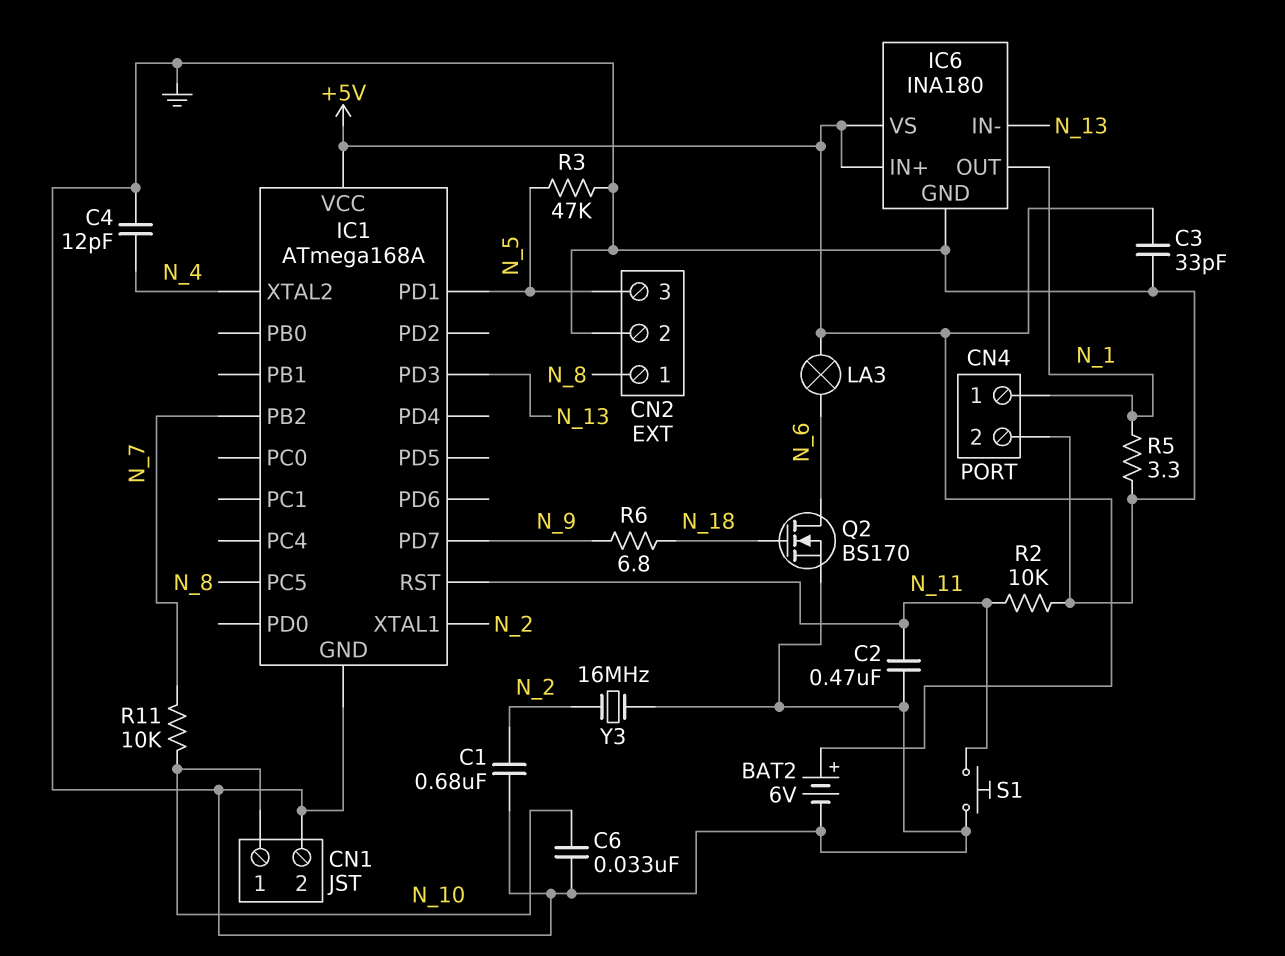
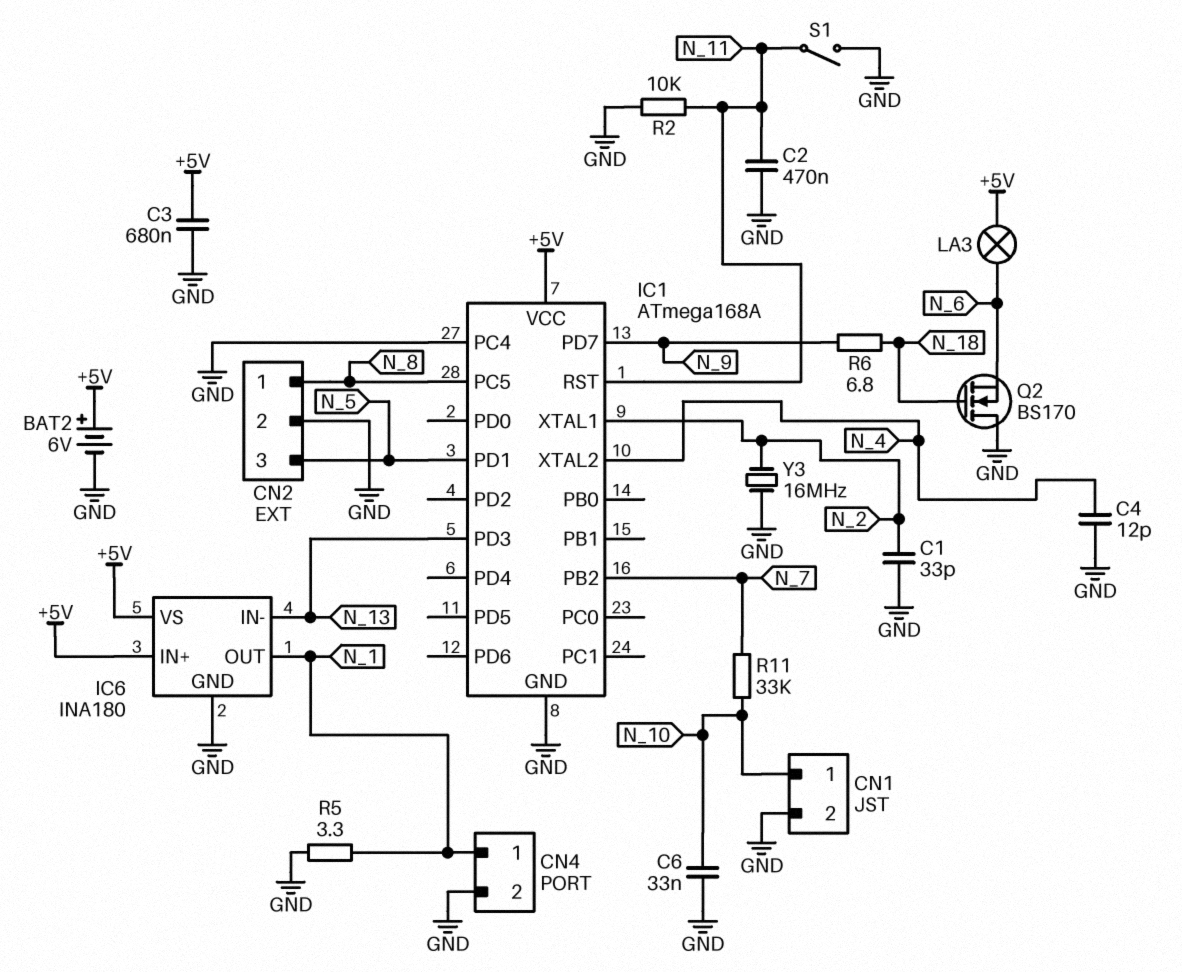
C1: 680nF (GND, N_2) -> 33pF (GND, N_2)
C3: 33pF (+5V, GND) -> 680nF (+5V, GND)
IC1 pin PC4: none -> GND
Q2: NMOS BS170 (G N_18, D N_6, S GND) -> NMOS BS170 (G N_18, D GND, S N_6)
R3: 47k (GND, N_5) -> none
R11: 10k (N_7, N_10) -> 33k (N_7, N_10)
S1: button (GND, N_11) -> switch (GND, N_11)

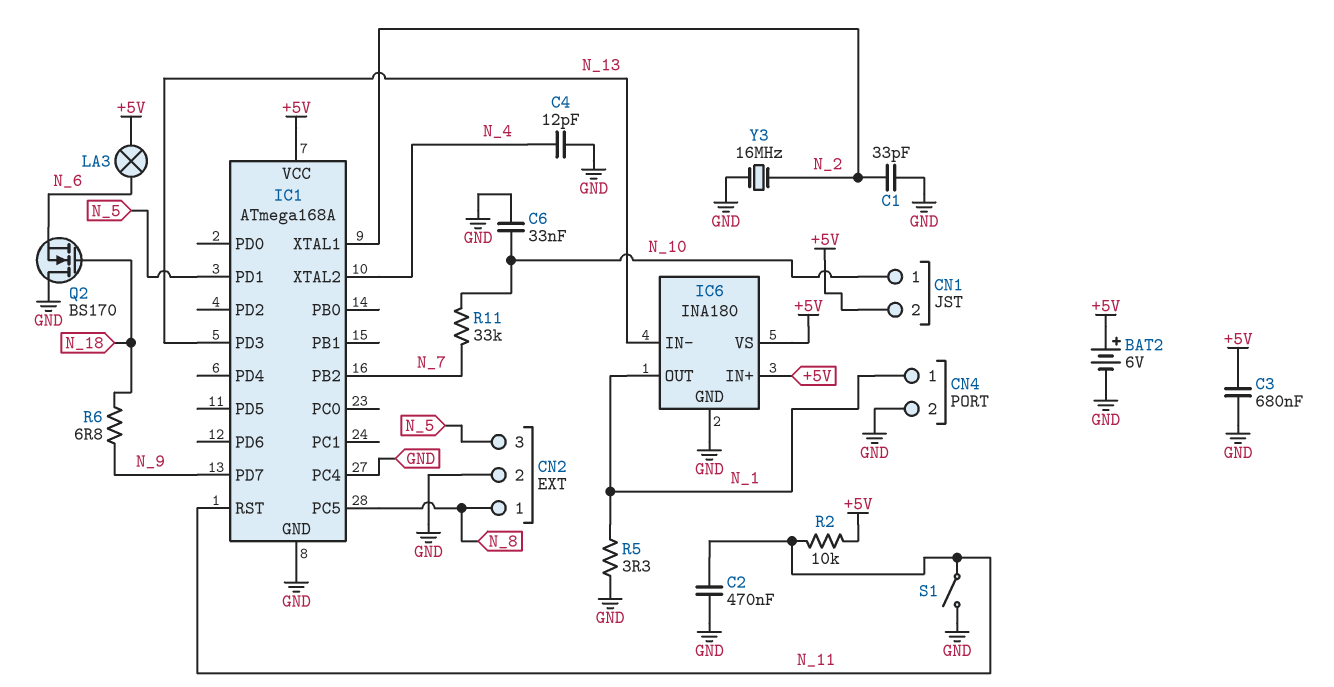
CN1 pin 2: GND -> +5V
R2: 10k (GND, N_11) -> 10k (+5V, N_11)

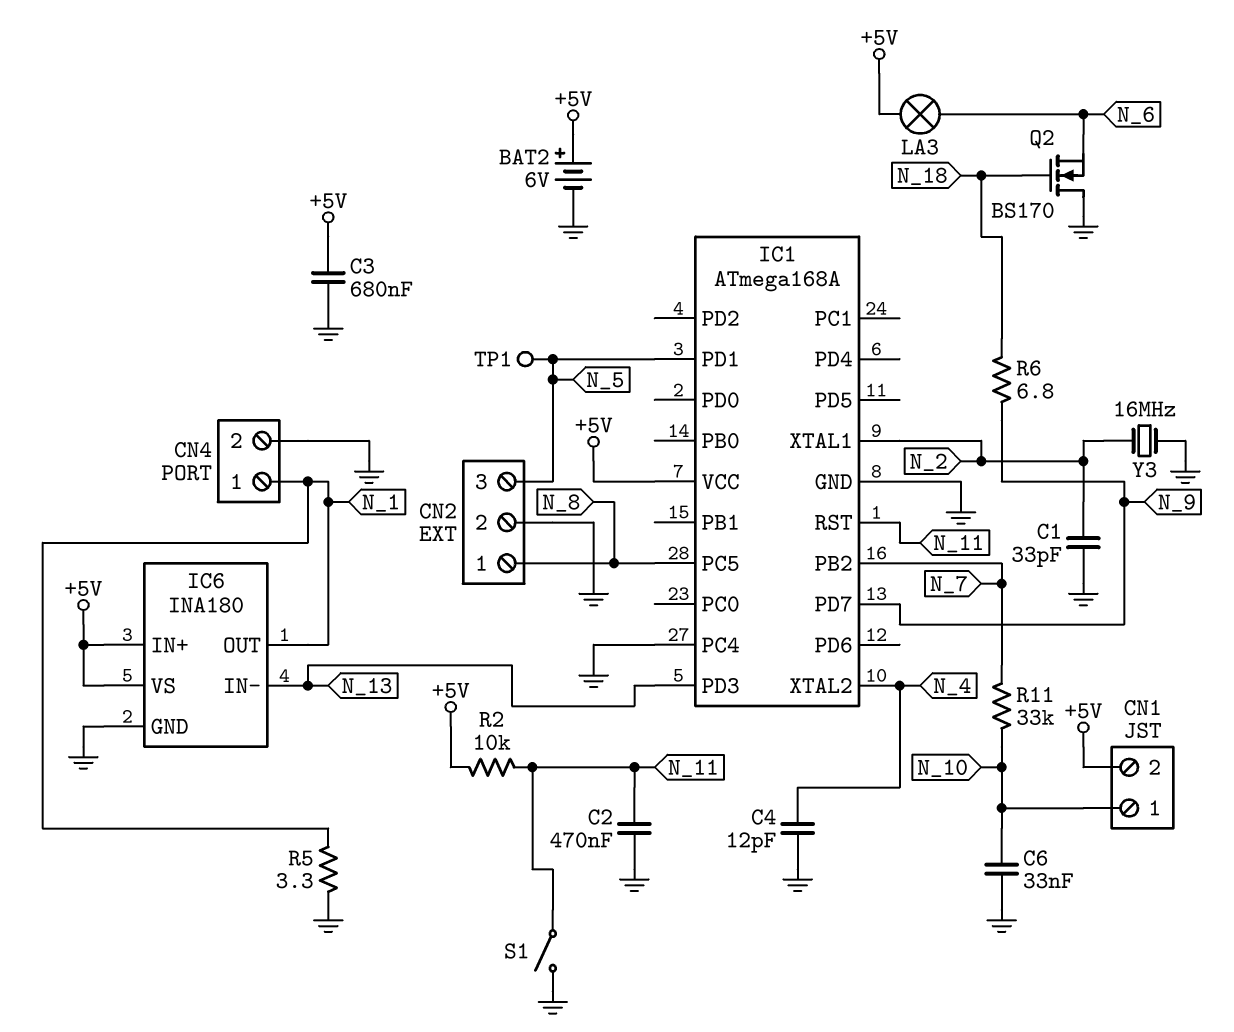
TP1: none -> test point (N_5)

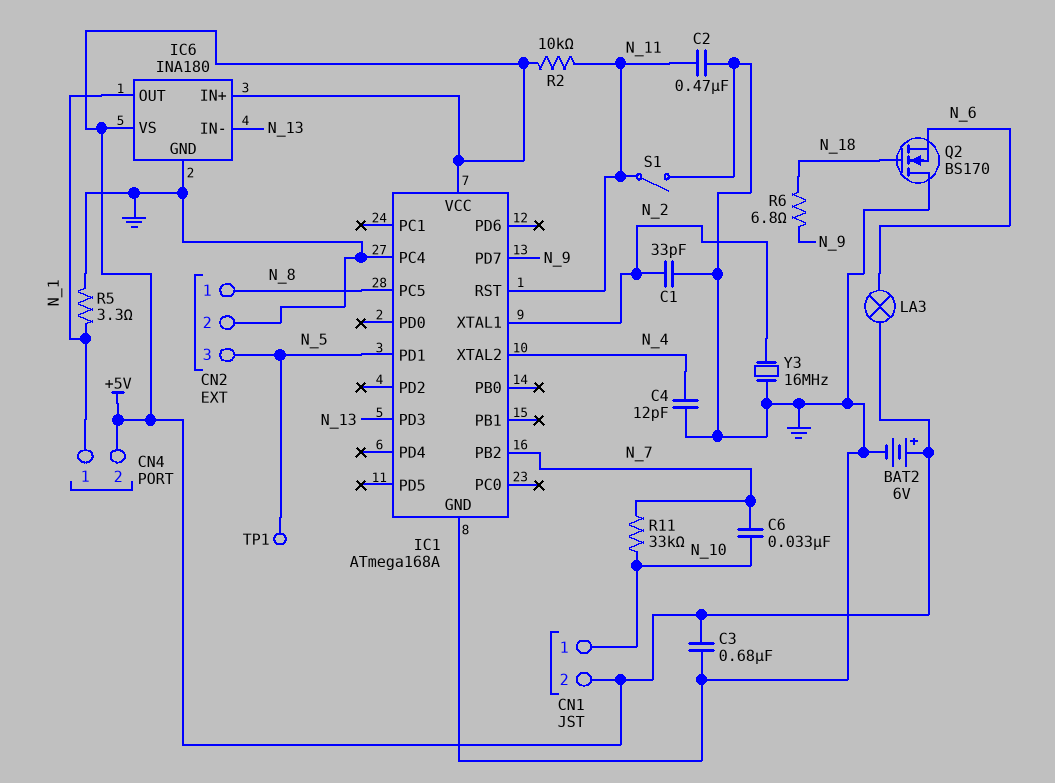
C6: 33nF (GND, N_10) -> 33nF (N_7, N_10)
CN4 pin 2: GND -> +5V

